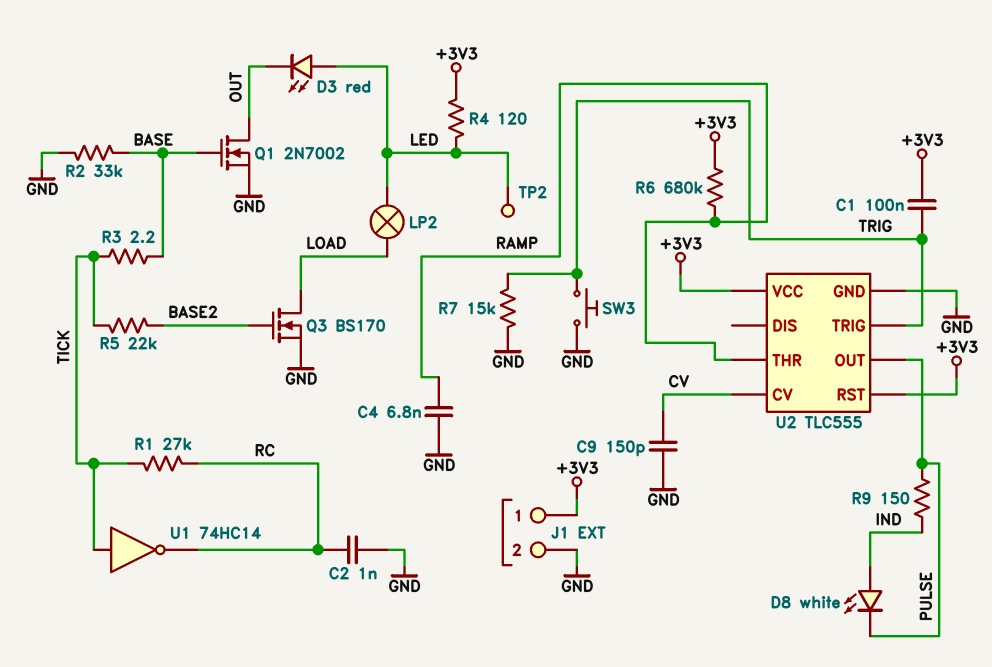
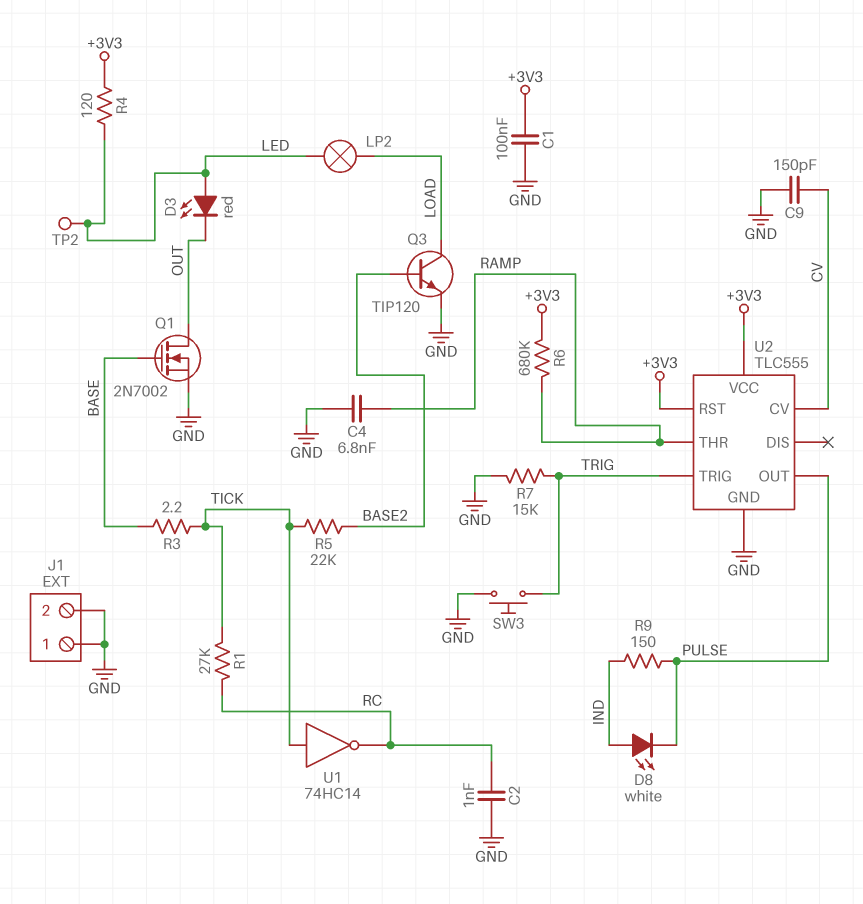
C1: 100nF (+3V3, TRIG) -> 100nF (+3V3, GND)
J1 pin 1: +3V3 -> GND
Q3: NMOS BS170 (G BASE2, D LOAD, S GND) -> NPN TIP120 (B BASE2, C LOAD, E GND)
R2: 33k (BASE, GND) -> none

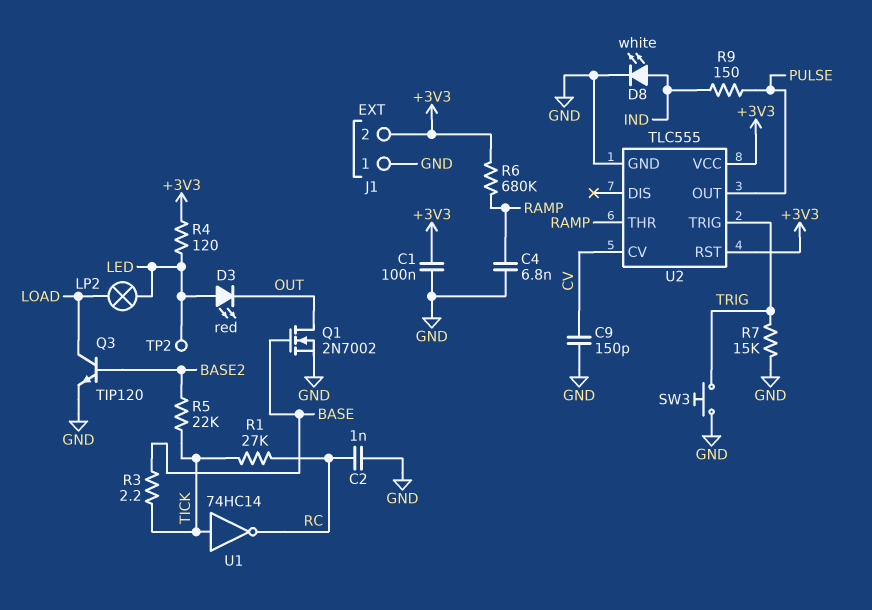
D8: LED white (A IND, K PULSE) -> LED white (A IND, K GND)
J1 pin 2: GND -> +3V3

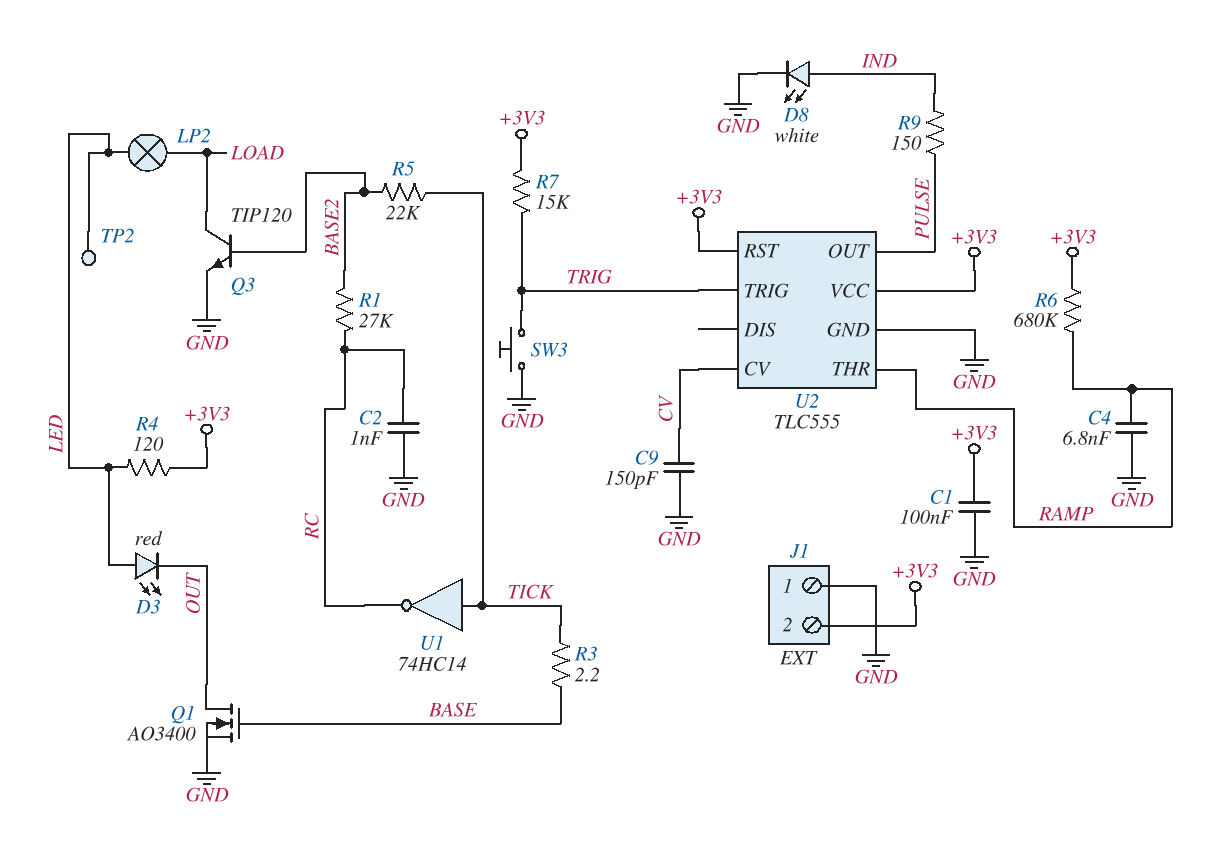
Q1: NMOS 2N7002 (G BASE, D OUT, S GND) -> NMOS AO3400 (G BASE, D OUT, S GND)
R1: 27k (RC, TICK) -> 27k (BASE2, RC)
R7: 15k (GND, TRIG) -> 15k (+3V3, TRIG)

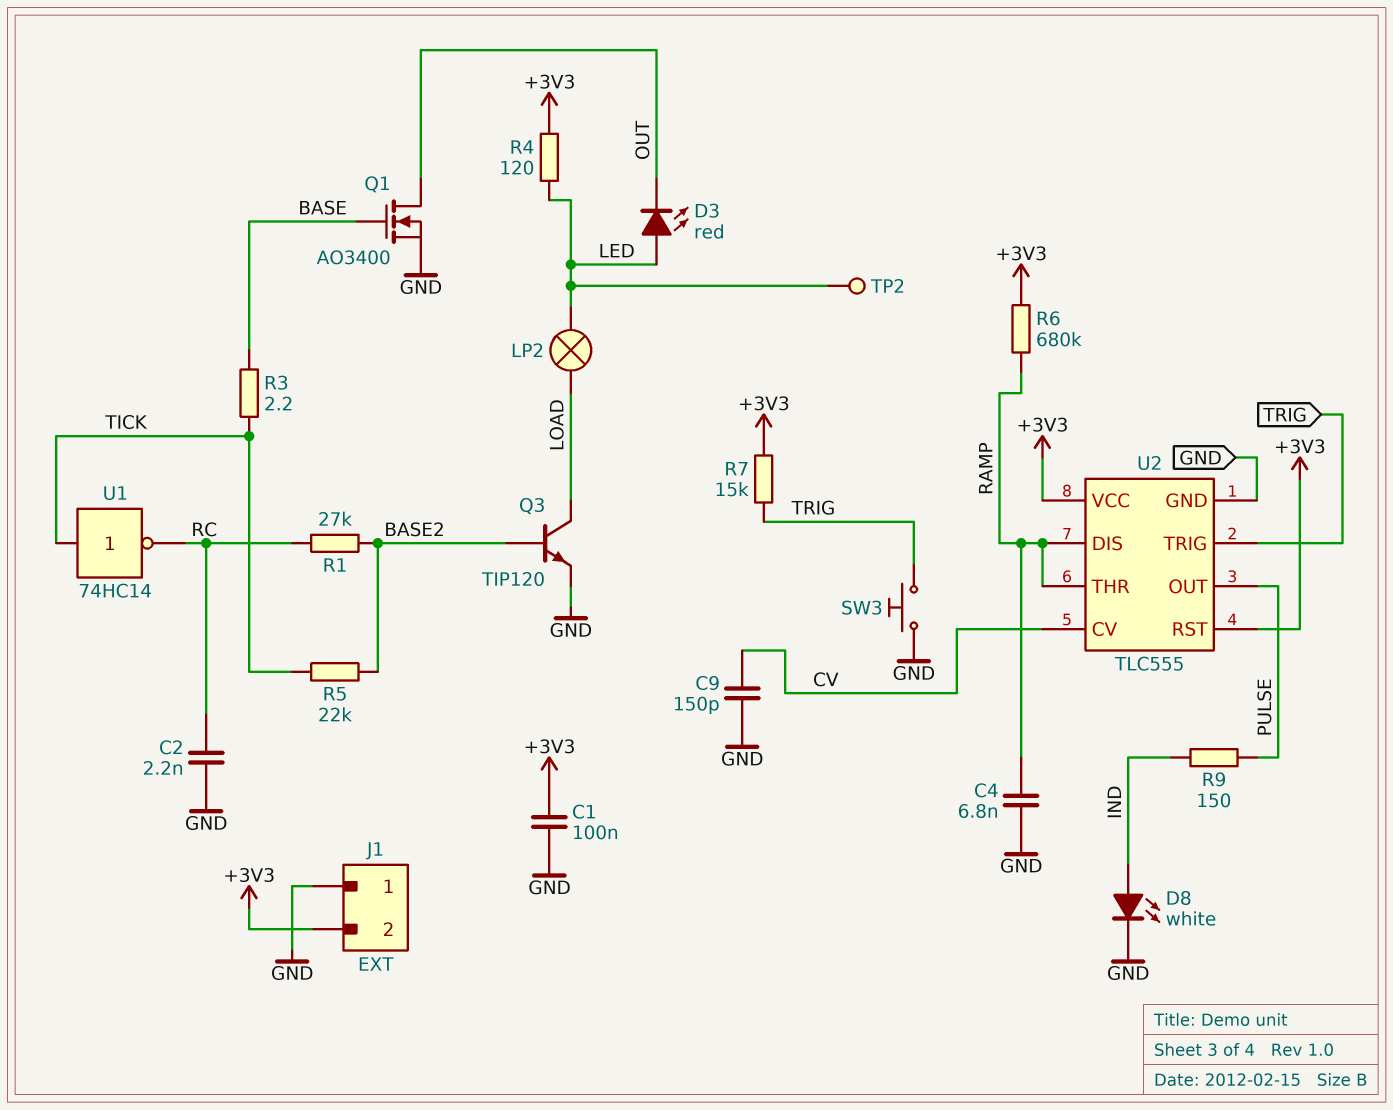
C2: 1nF (GND, RC) -> 2.2nF (GND, RC)
U2 pin DIS: none -> RAMP

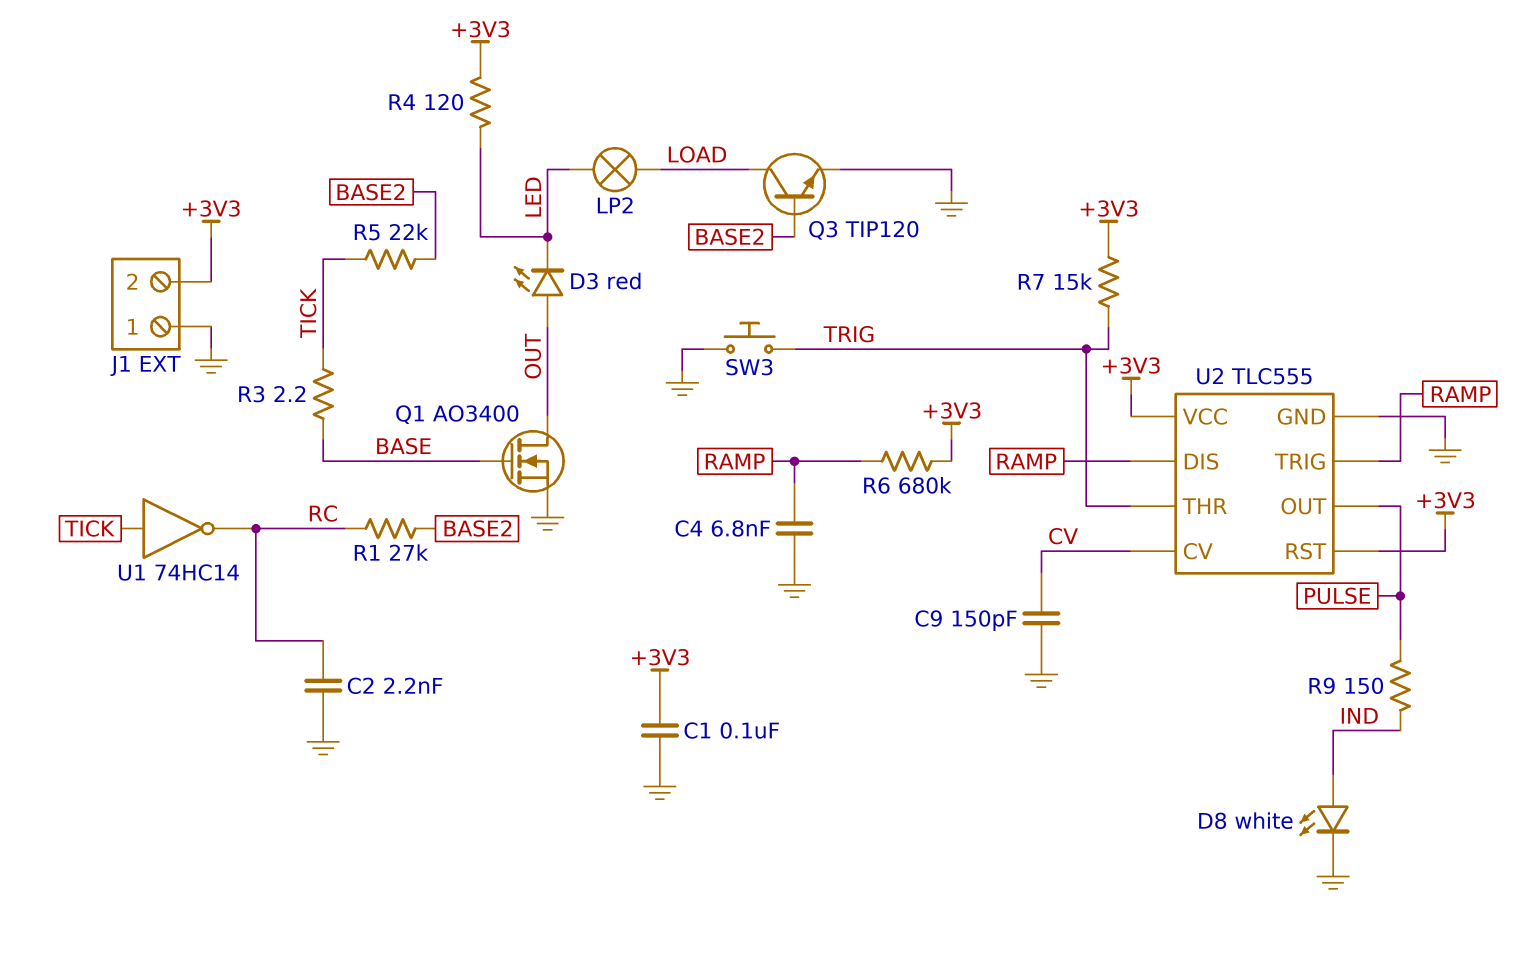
D3: LED red (A LED, K OUT) -> LED red (A OUT, K LED)
TP2: test point (LED) -> none
U2 pin THR: RAMP -> TRIG
U2 pin TRIG: TRIG -> RAMP

